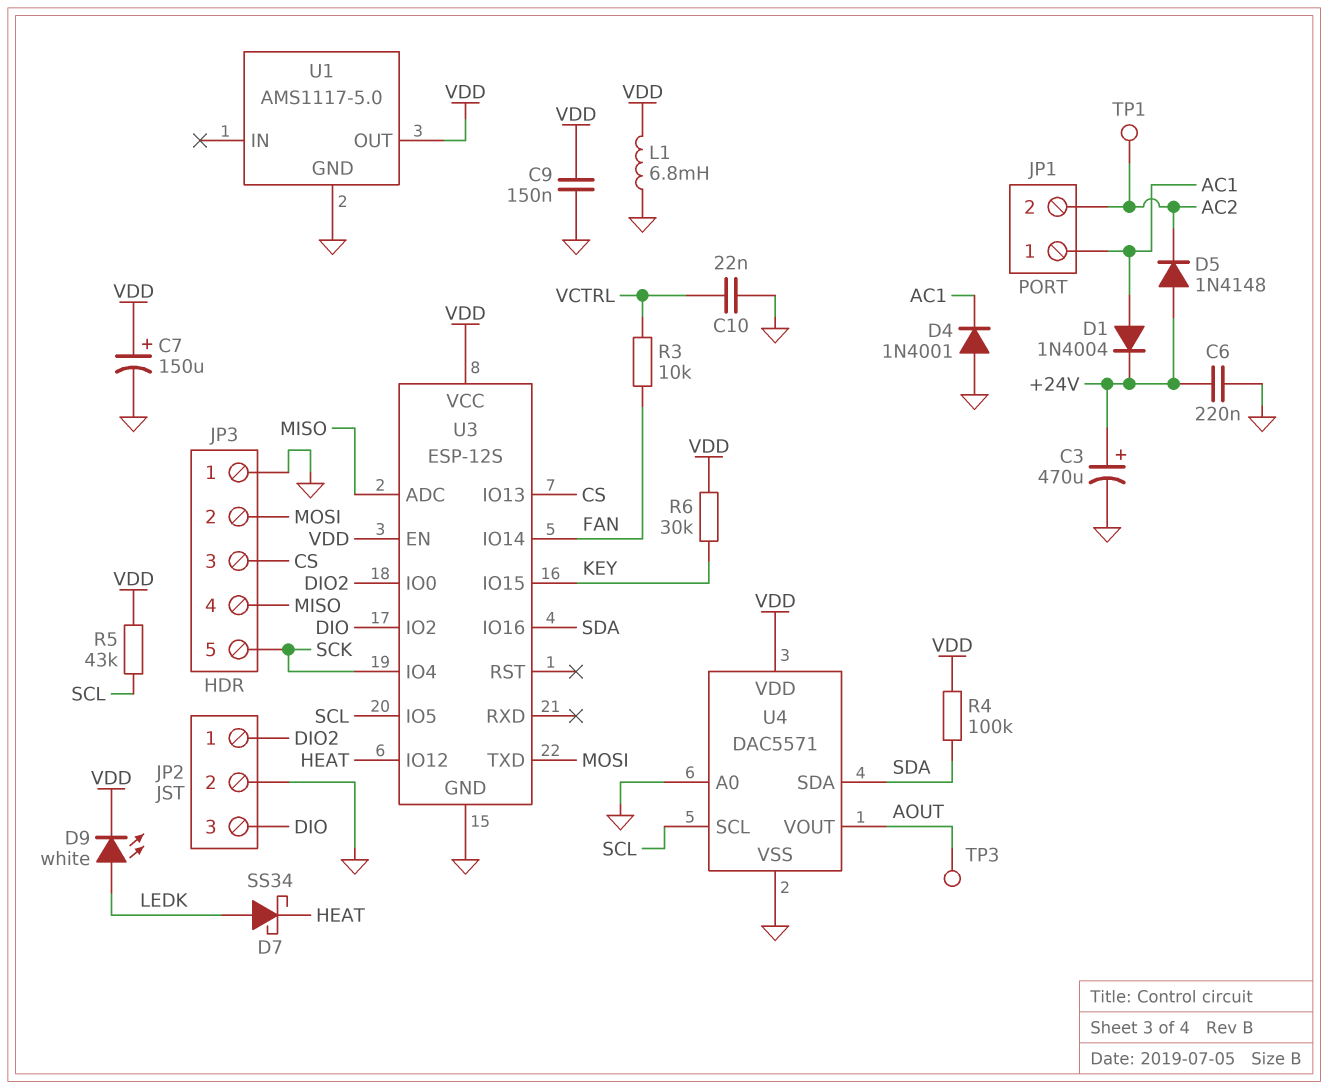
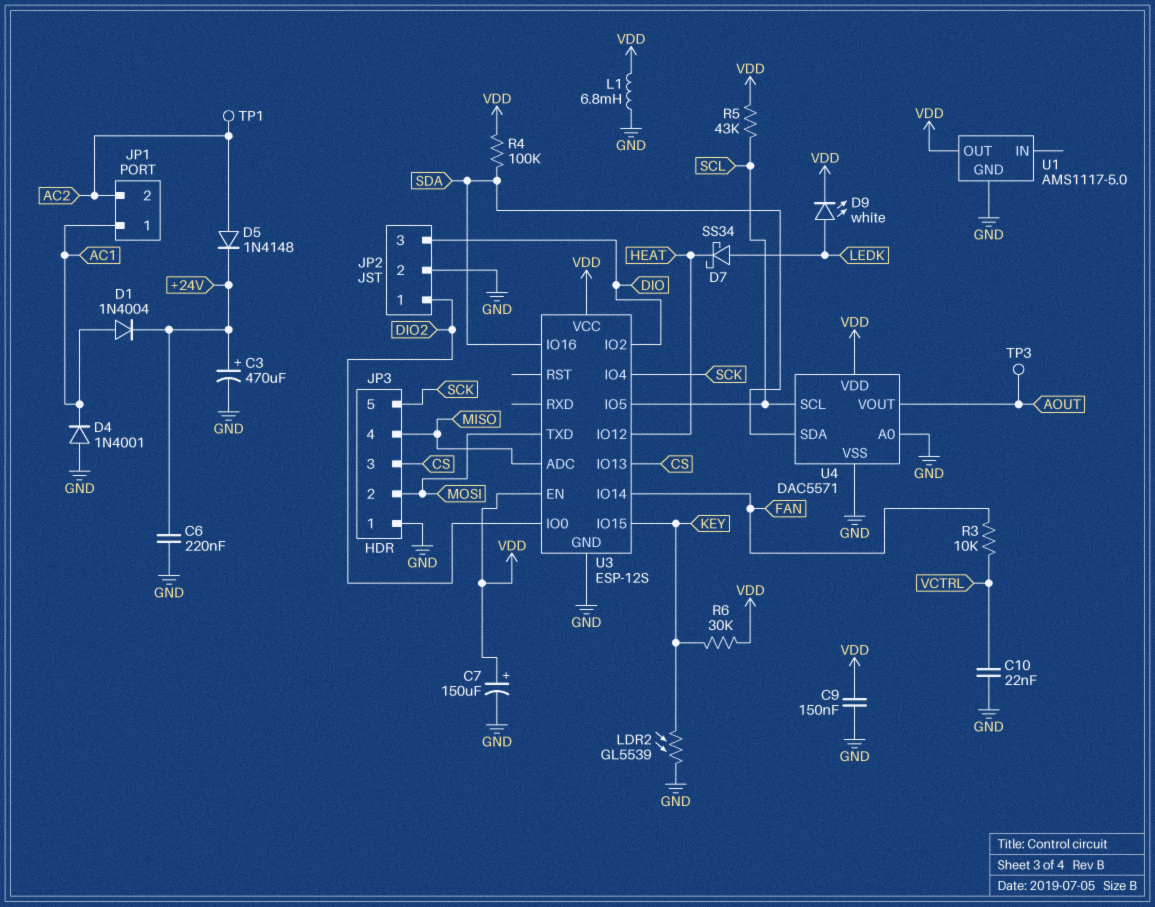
D5: diode 1N4148 (A +24V, K AC2) -> diode 1N4148 (A AC2, K +24V)
LDR2: none -> GL5539 (GND, KEY)

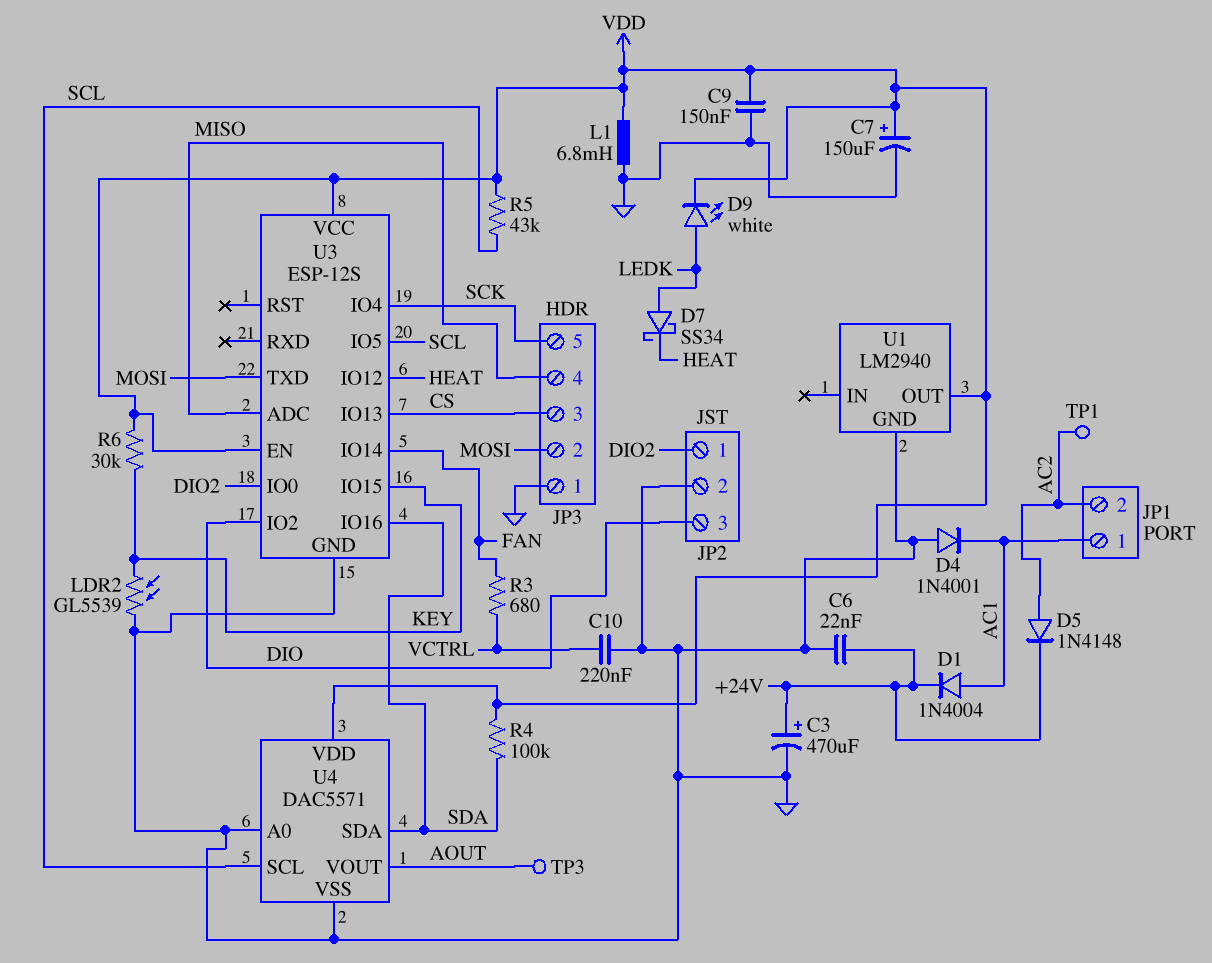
C6: 220nF (+24V, GND) -> 22nF (+24V, GND)
C10: 22nF (GND, VCTRL) -> 220nF (GND, VCTRL)
R3: 10k (FAN, VCTRL) -> 680 (FAN, VCTRL)
U1: AMS1117-5.0 -> LM2940

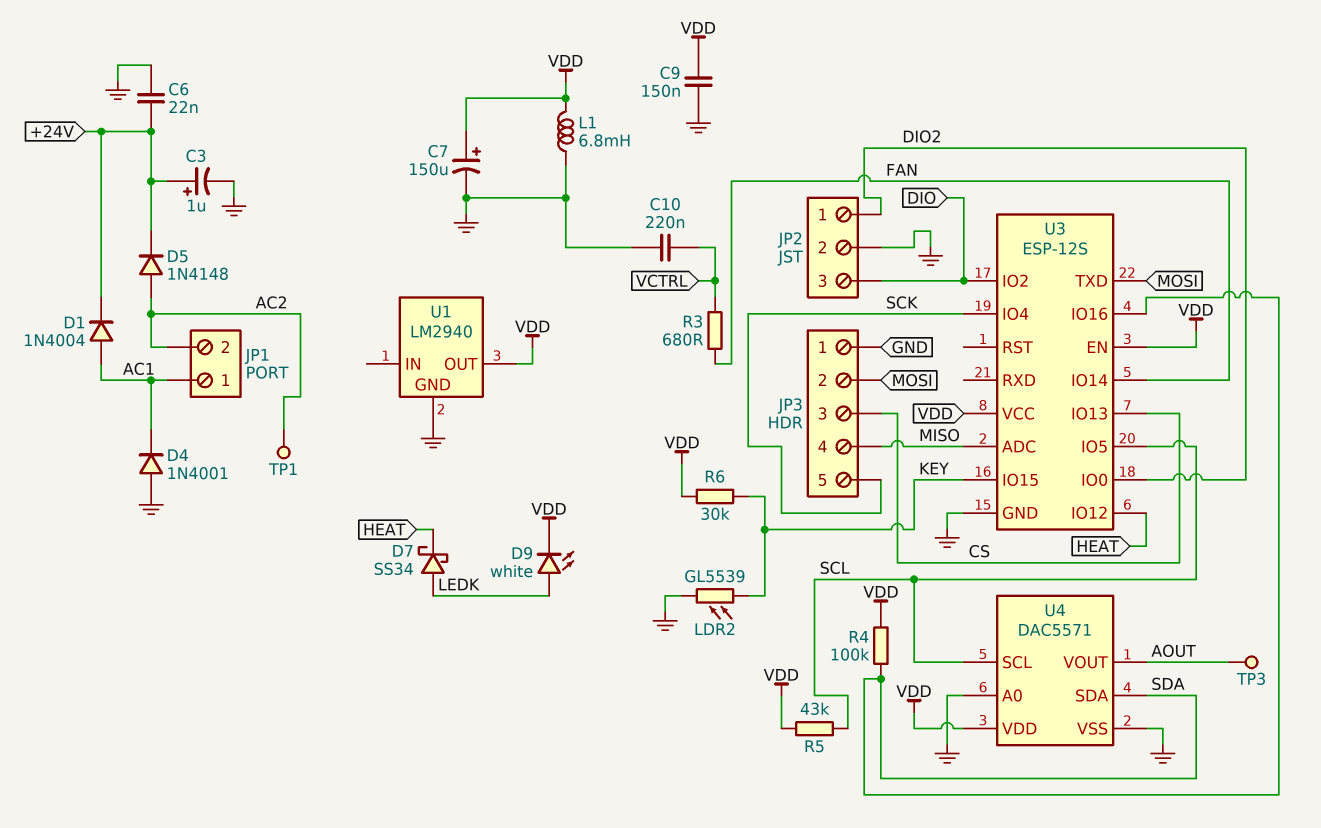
C3: 470uF (plus +24V, minus GND) -> 1uF (plus +24V, minus GND)

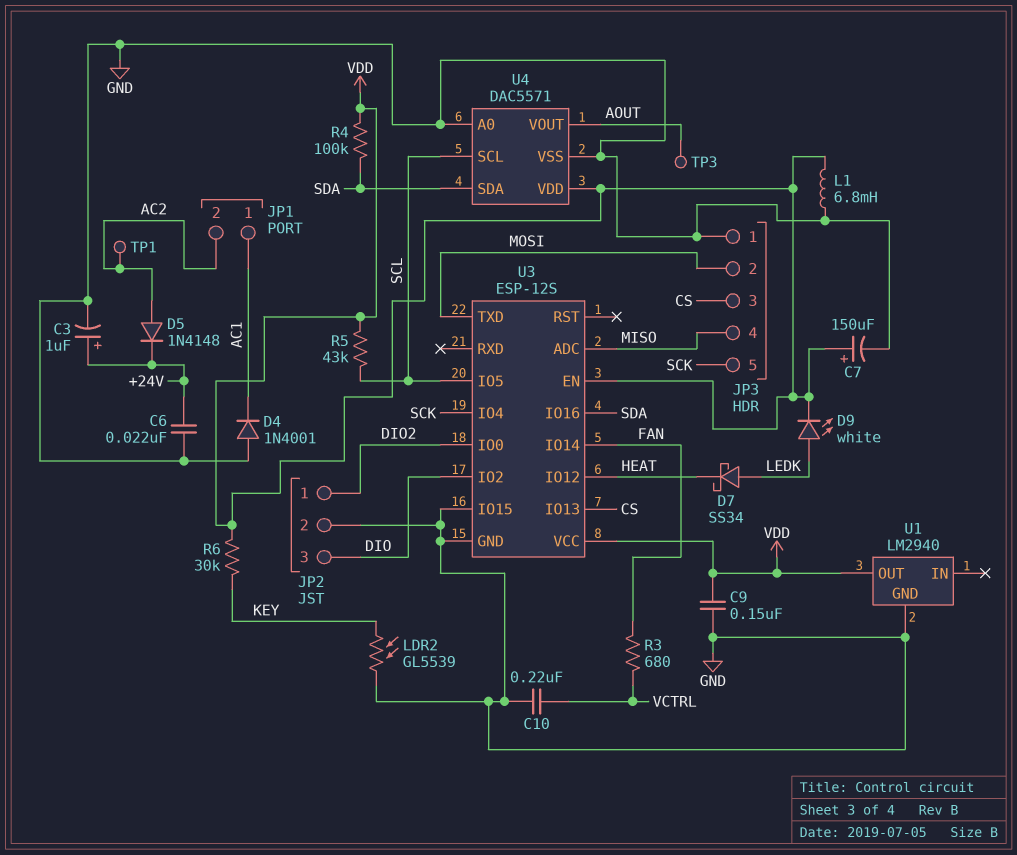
D1: diode 1N4004 (A AC1, K +24V) -> none
U3 pin IO15: KEY -> GND

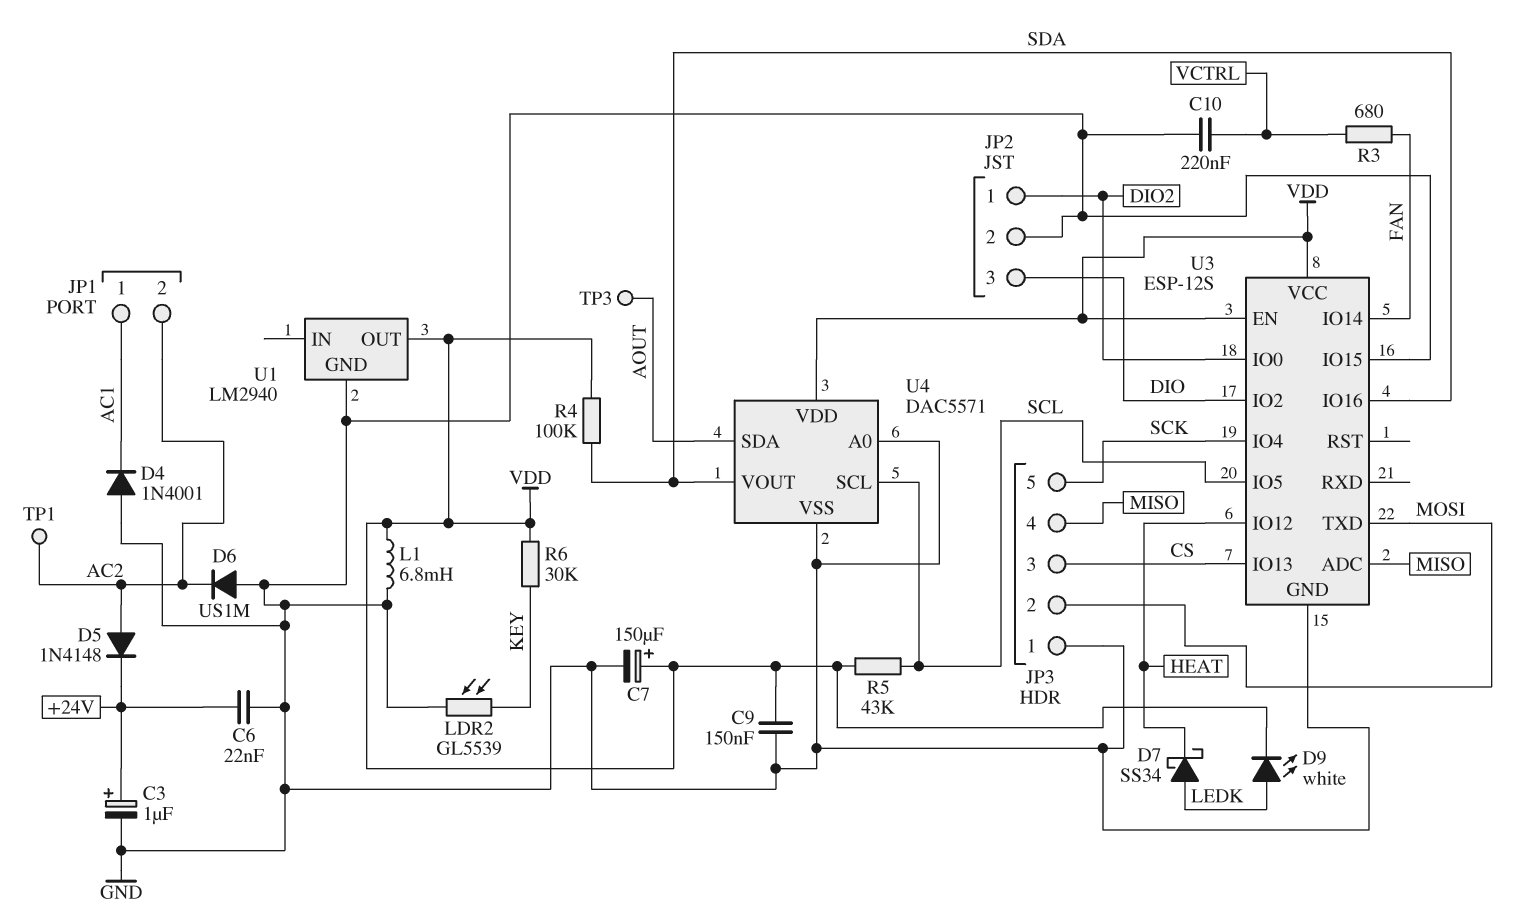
D6: none -> diode US1M (A GND, K AC2)
U4 pin SDA: SDA -> AOUT
U4 pin VOUT: AOUT -> SDA

